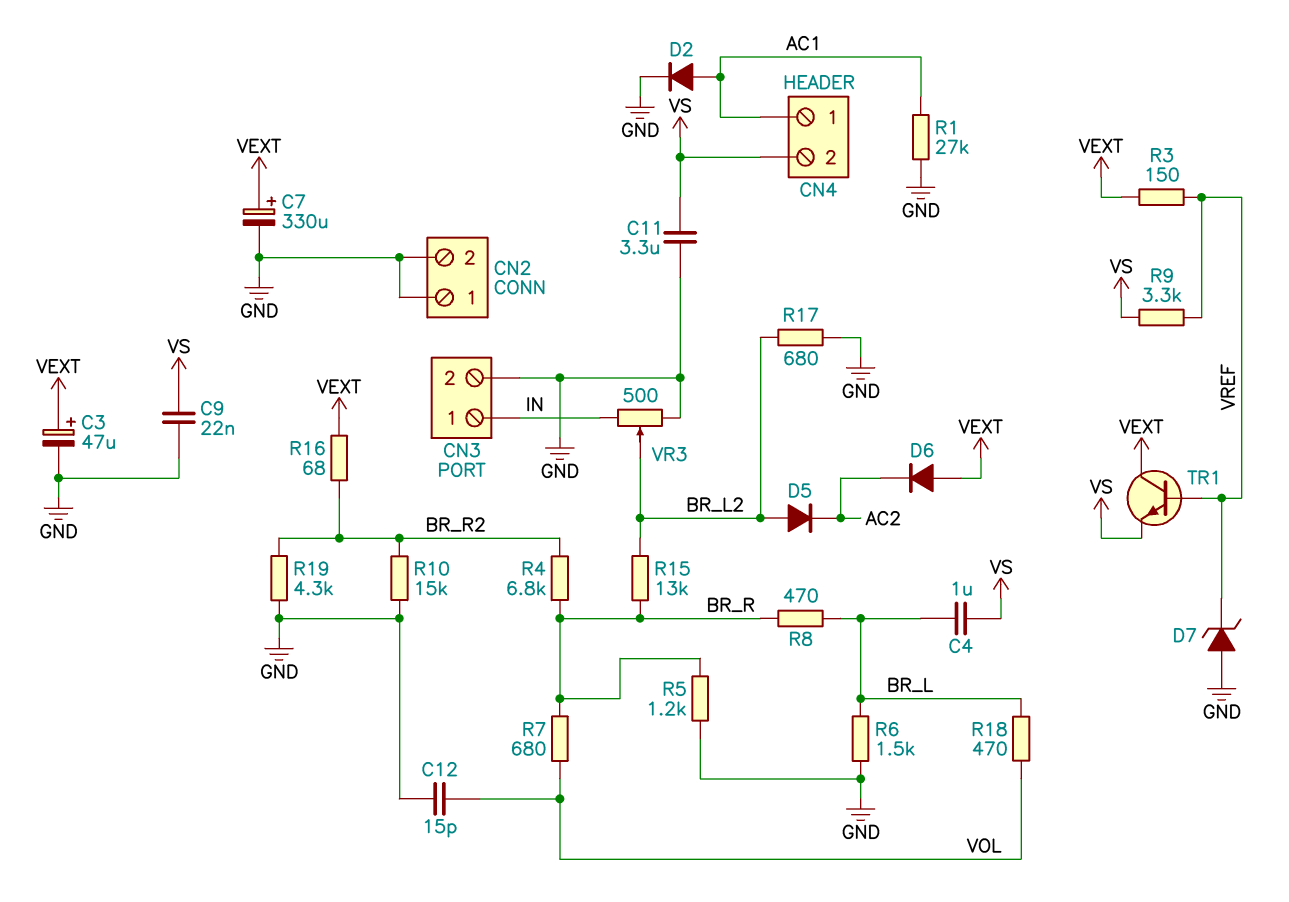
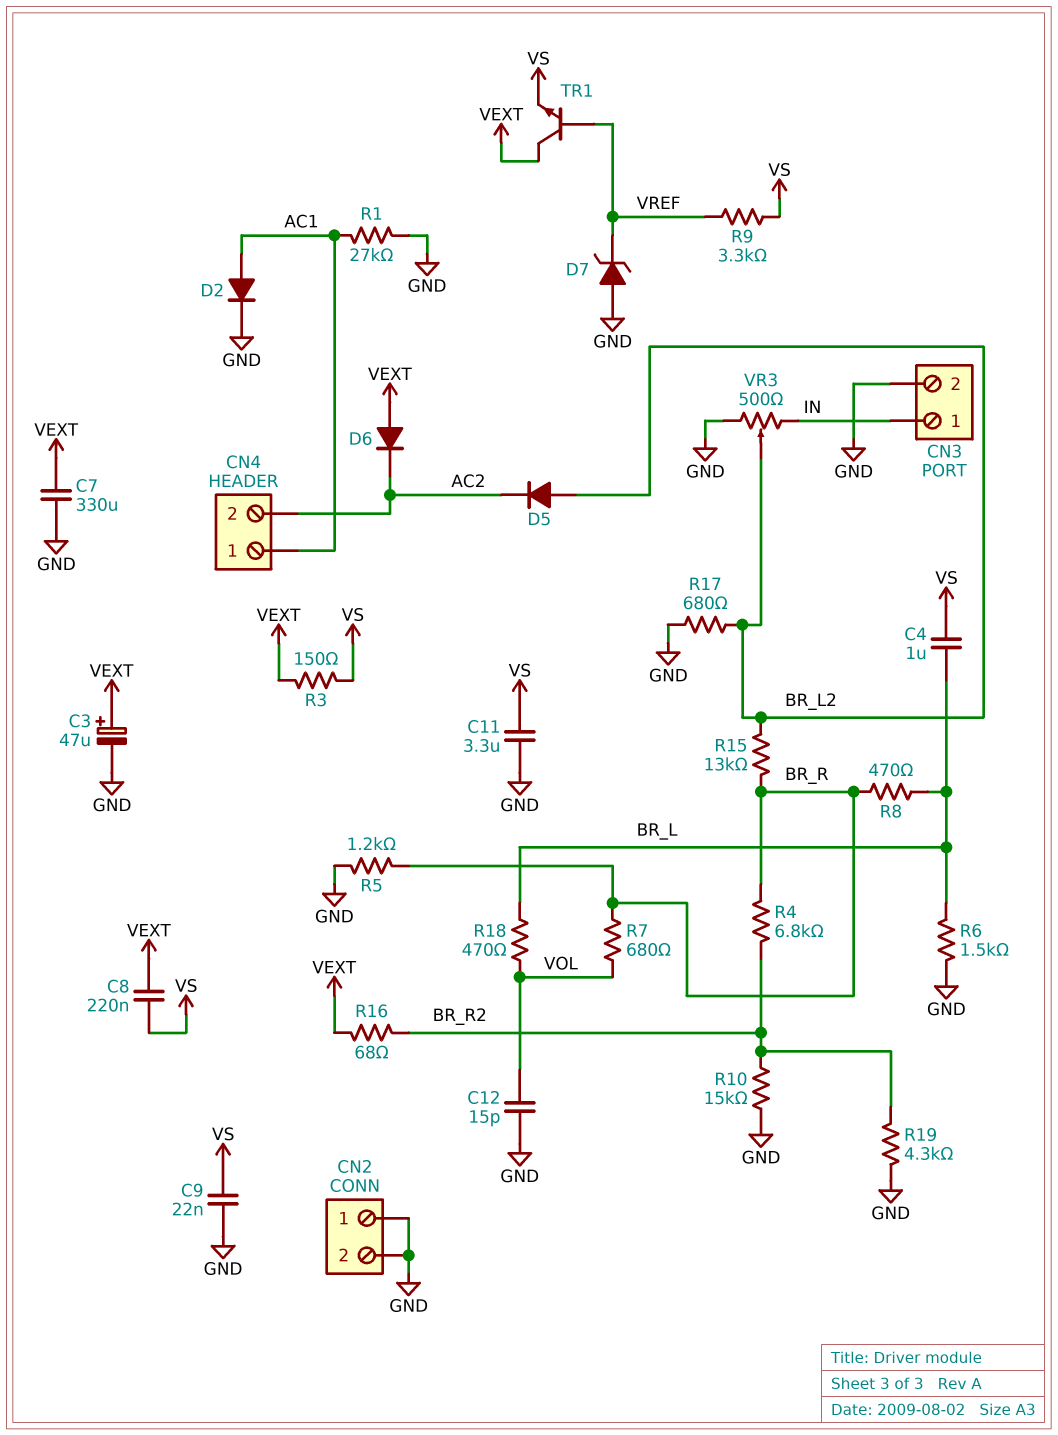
C7: 330uF (plus VEXT, minus GND) -> 330uF (GND, VEXT)
C8: none -> 220nF (VEXT, VS)
CN4 pin 2: VS -> AC2
R3: 150 (VEXT, VREF) -> 150 (VEXT, VS)

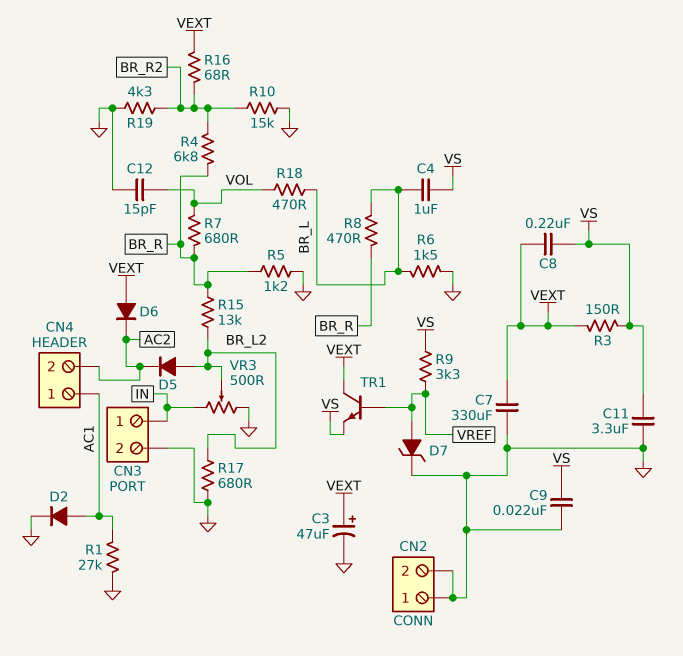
D7: zener (A GND, K VREF) -> zener (A VREF, K GND)

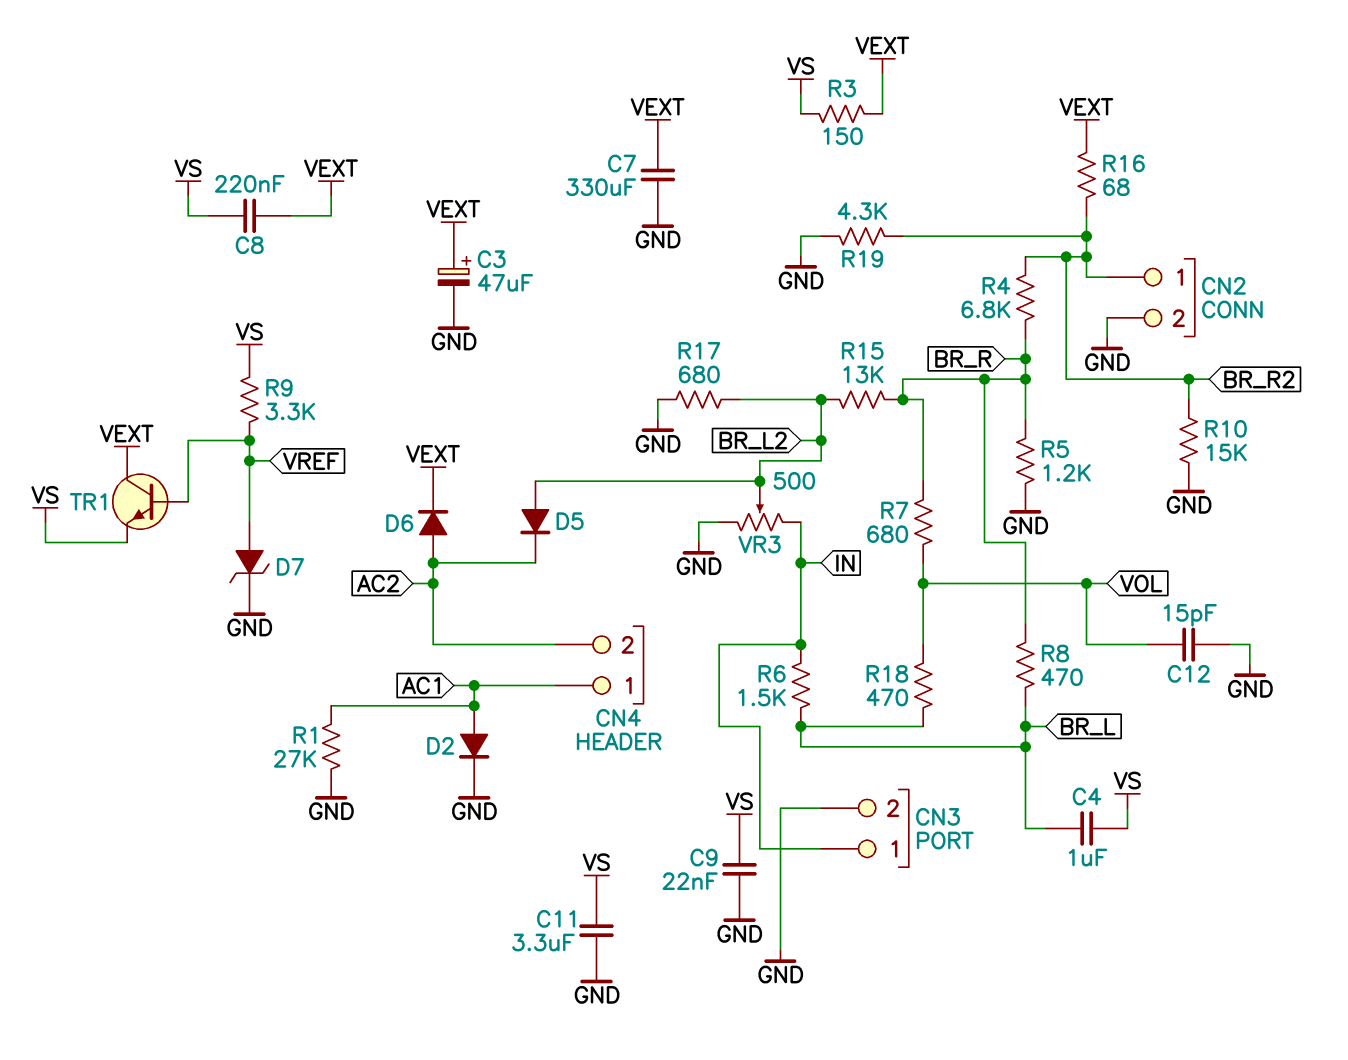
CN2 pin 1: GND -> BR_R2
D6: diode (A VEXT, K AC2) -> diode (A AC2, K VEXT)
R6: 1.5k (BR_L, GND) -> 1.5k (BR_L, IN)

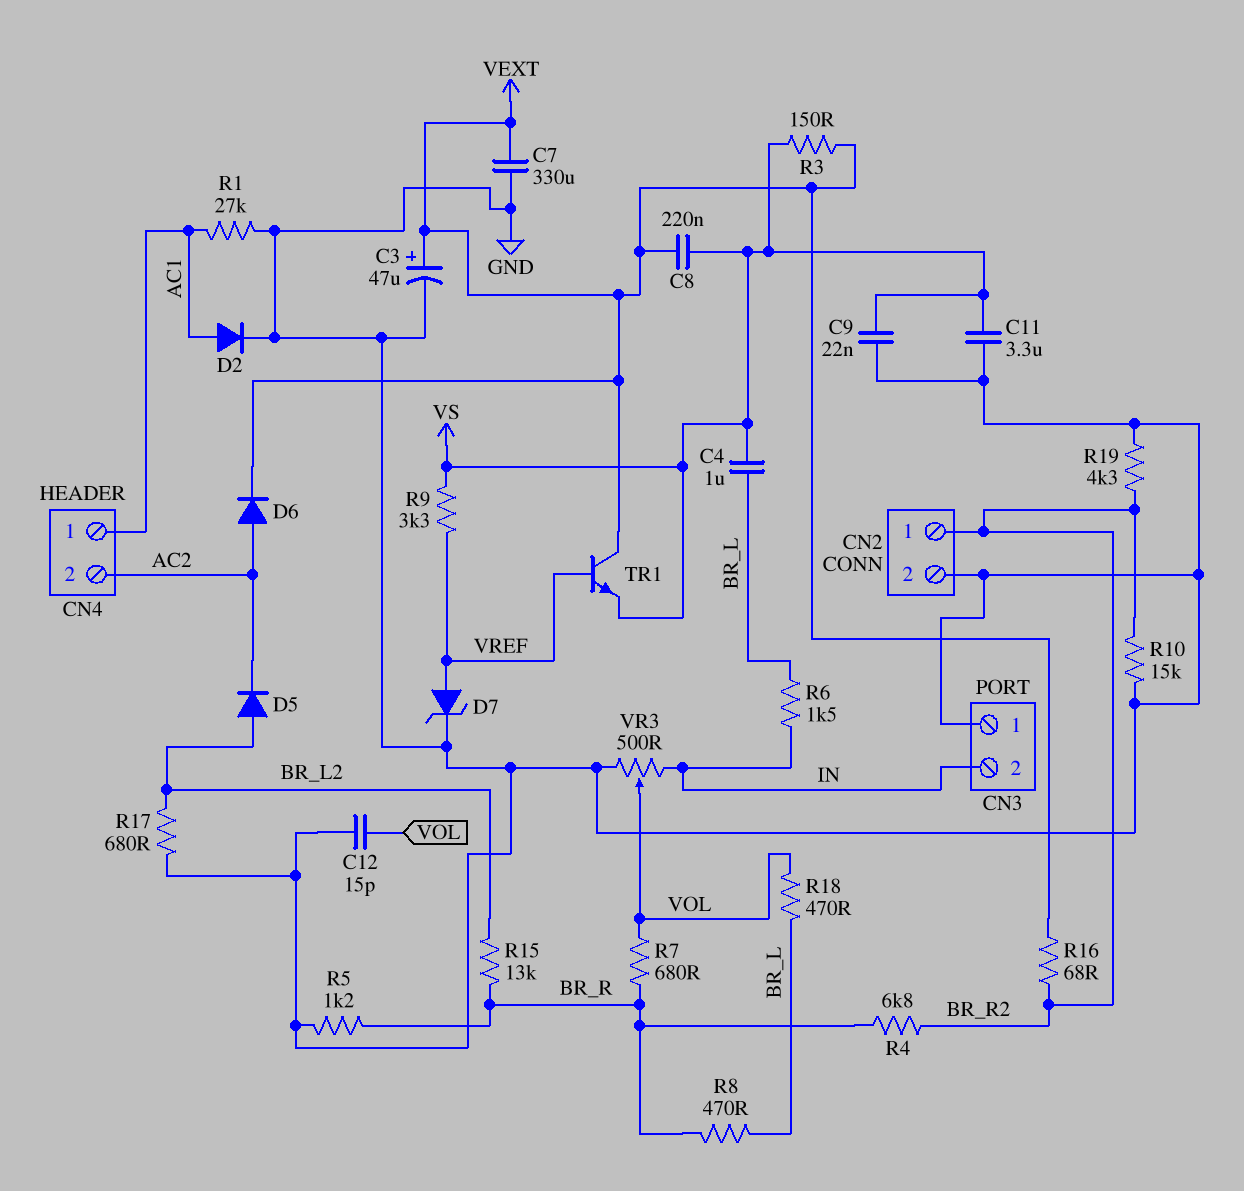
CN3 pin 1: IN -> GND
CN3 pin 2: GND -> IN
VR3: 500 (GND, IN, wiper BR_L2) -> 500 (GND, IN, wiper VOL)

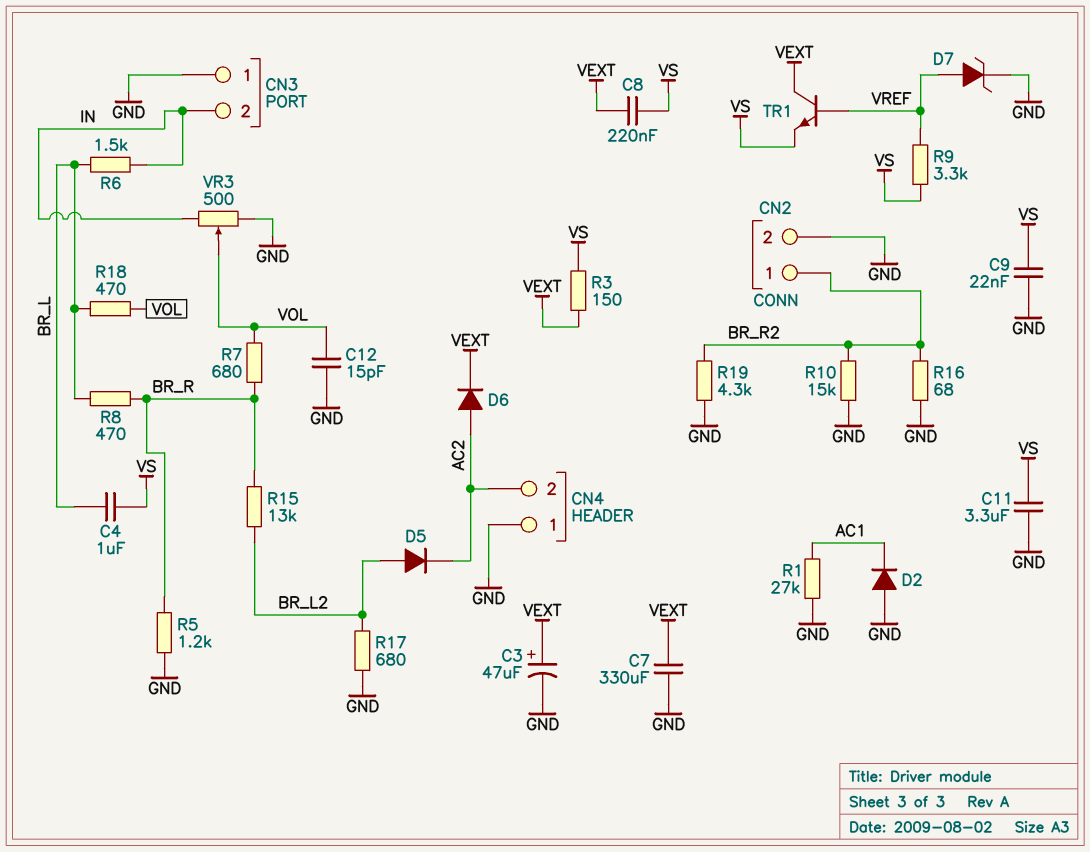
CN4 pin 1: AC1 -> GND
D2: diode (A AC1, K GND) -> diode (A GND, K AC1)
R4: 6.8k (BR_R, BR_R2) -> none
R16: 68 (BR_R2, VEXT) -> 68 (BR_R2, GND)

